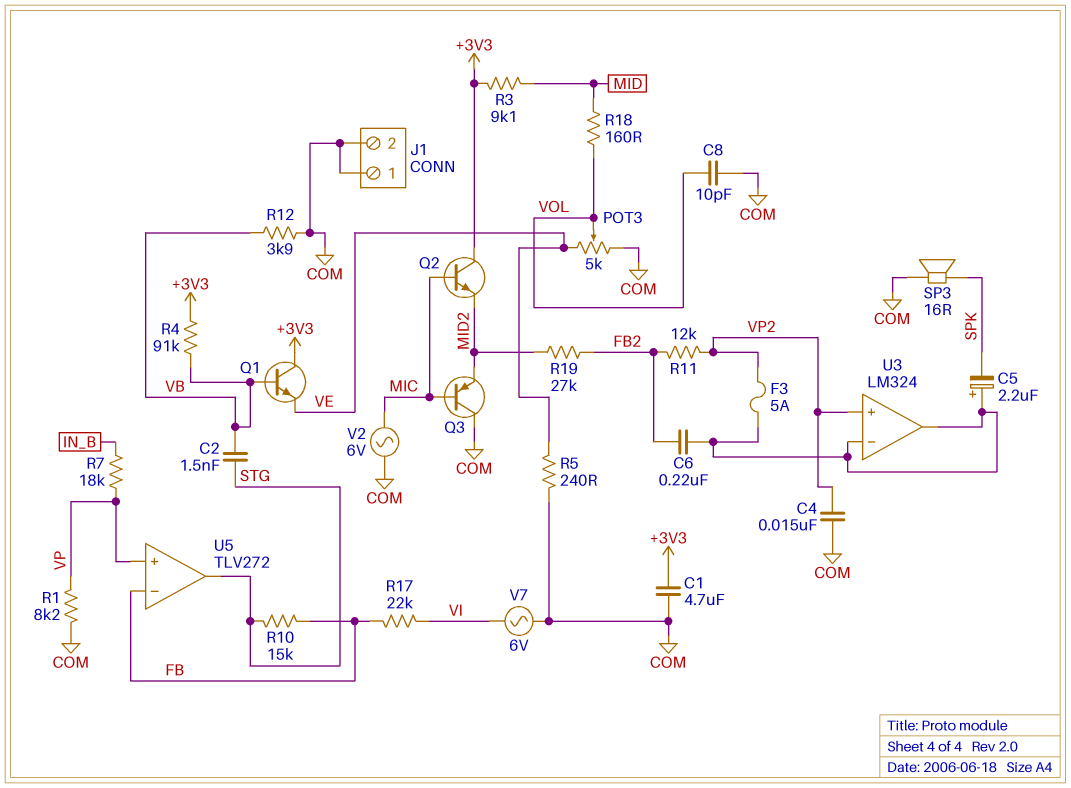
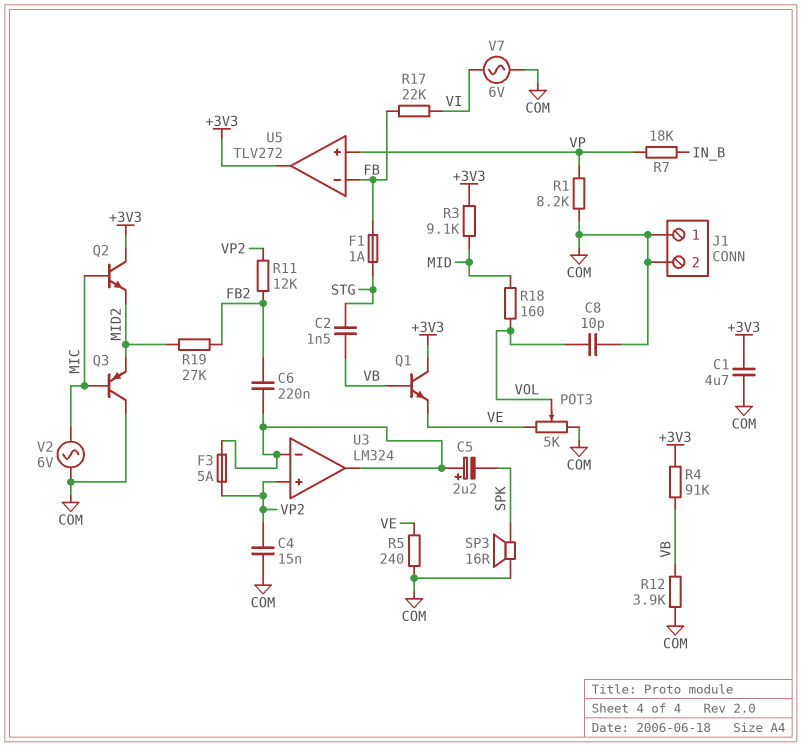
F1: none -> 1A (FB, STG)
R10: 15k (FB, STG) -> none
U5 pin out: STG -> +3V3

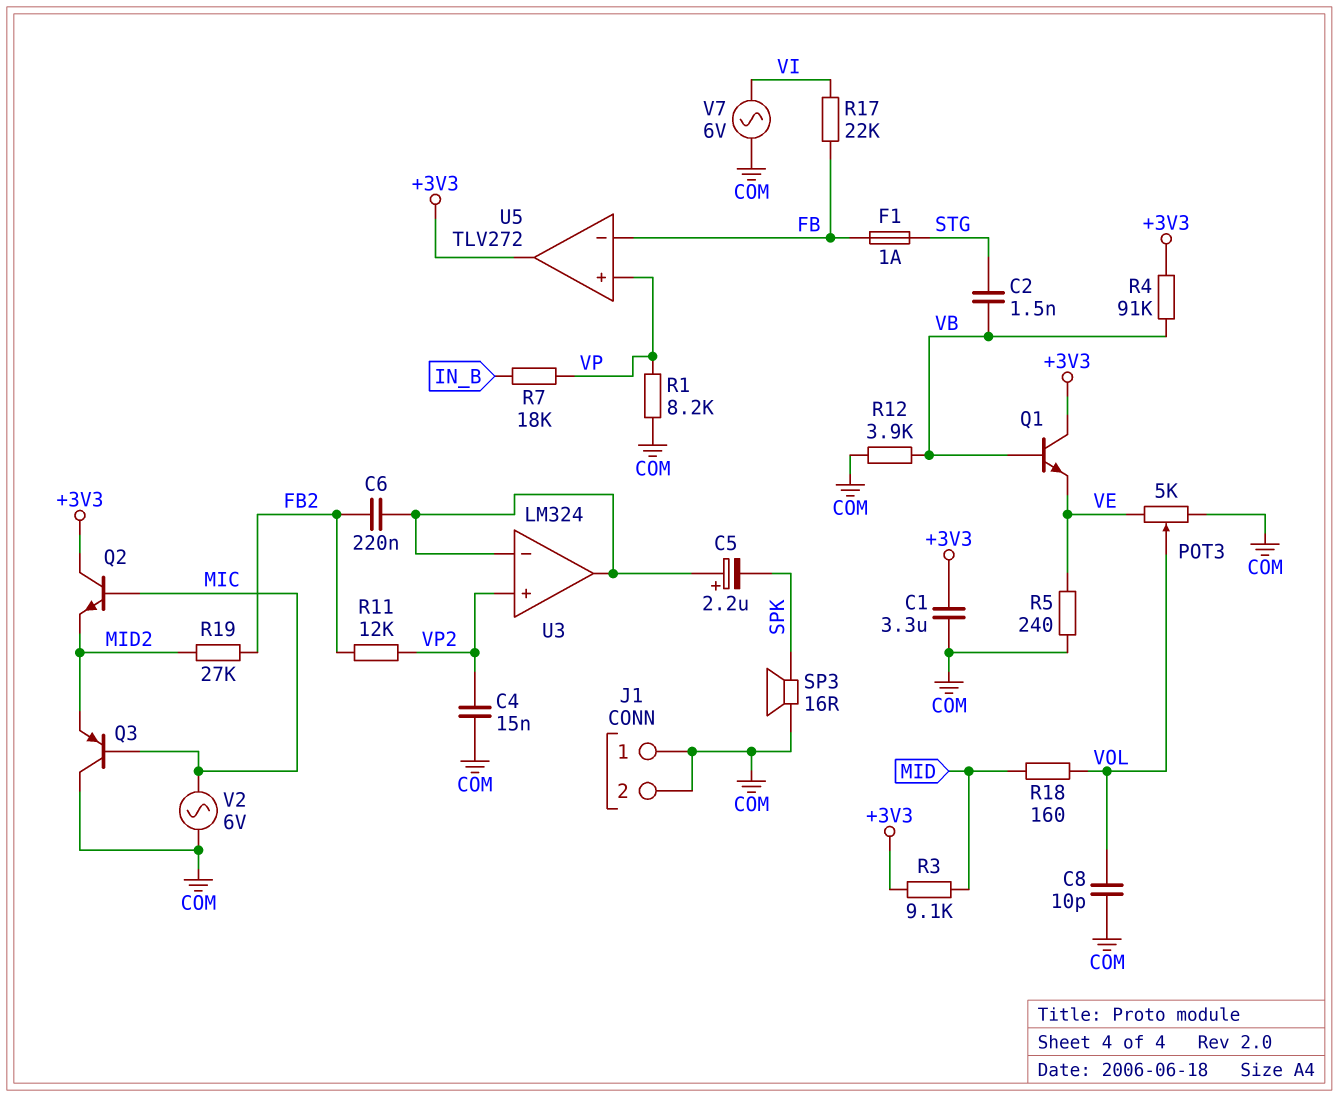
C1: 4.7uF (+3V3, COM) -> 3.3uF (+3V3, COM)
F3: 5A (U3/in-, VP2) -> none

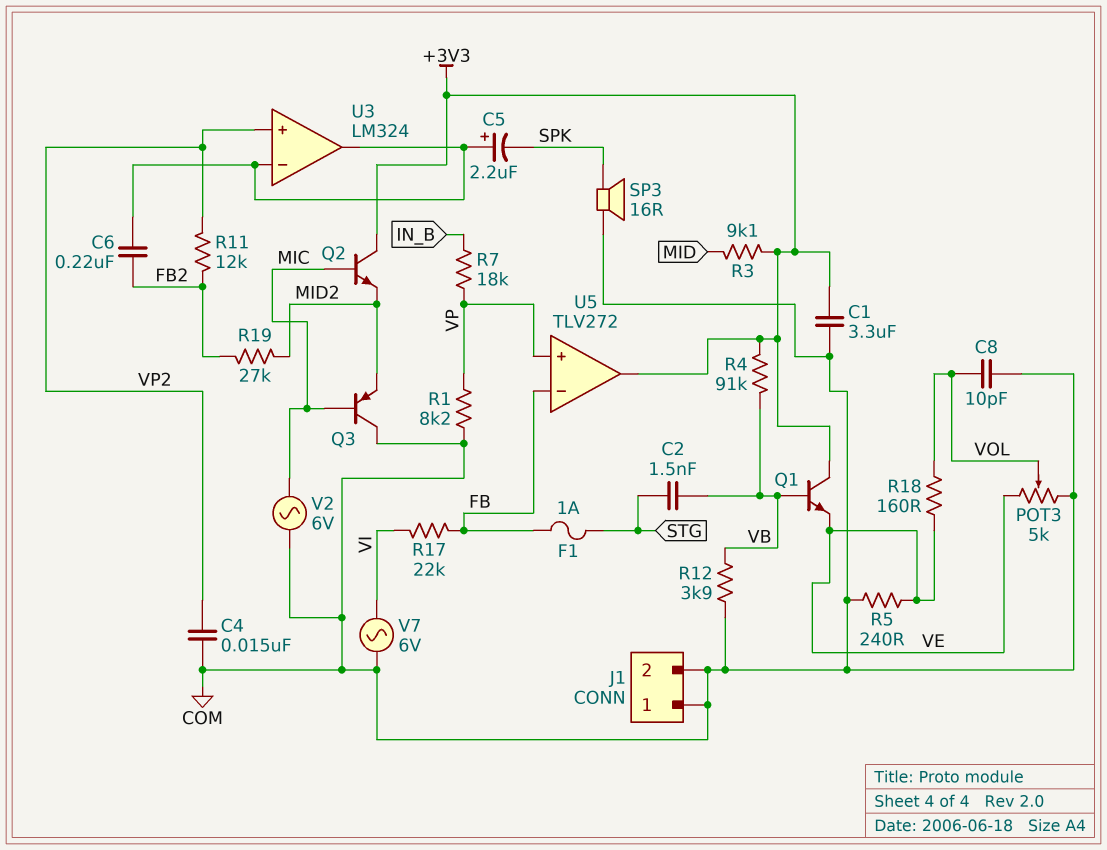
R18: 160 (MID, VOL) -> 160 (VE, VOL)

